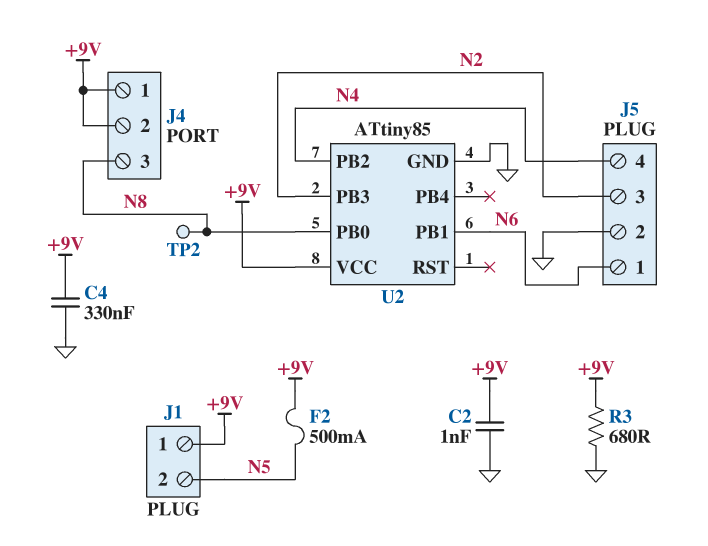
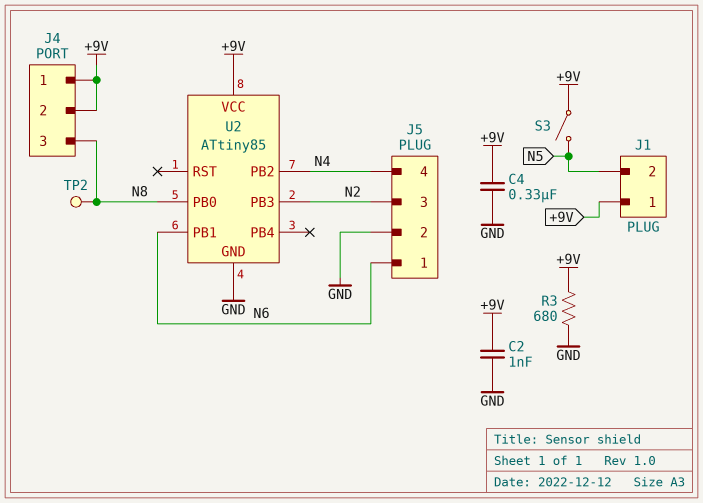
F2: 500mA (+9V, N5) -> none
S3: none -> switch (+9V, N5)

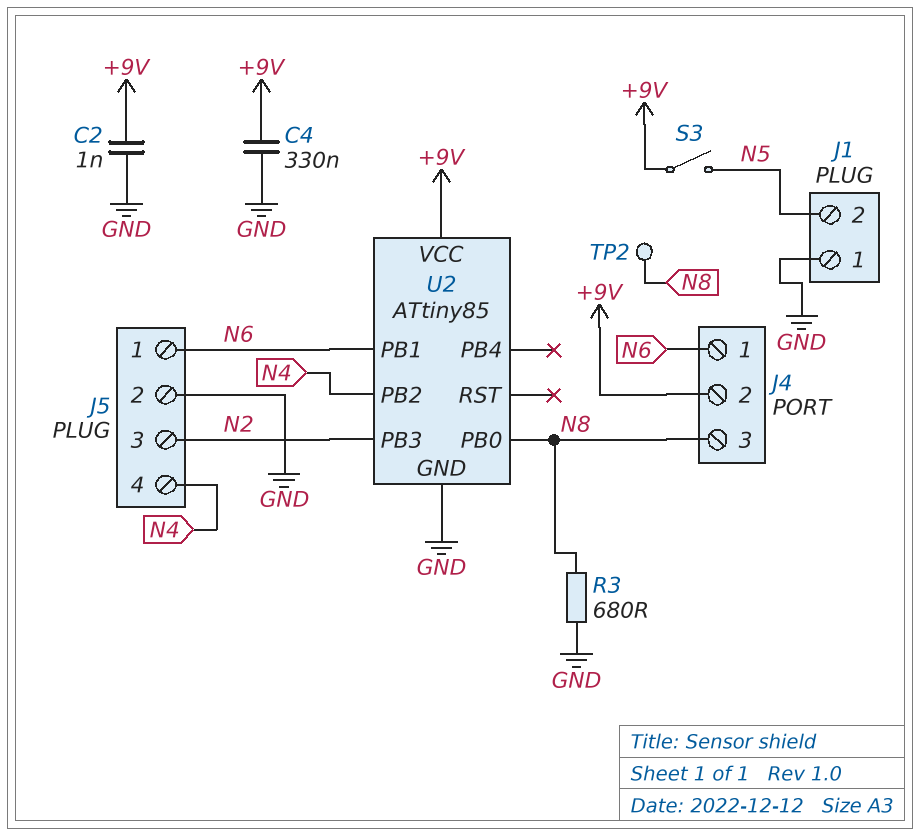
J1 pin 1: +9V -> GND
J4 pin 1: +9V -> N6
R3: 680 (+9V, GND) -> 680 (GND, N8)

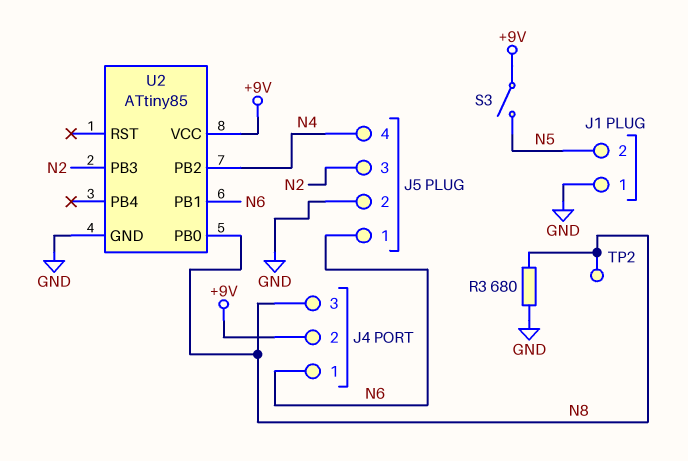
C2: 1nF (+9V, GND) -> none
C4: 330nF (+9V, GND) -> none

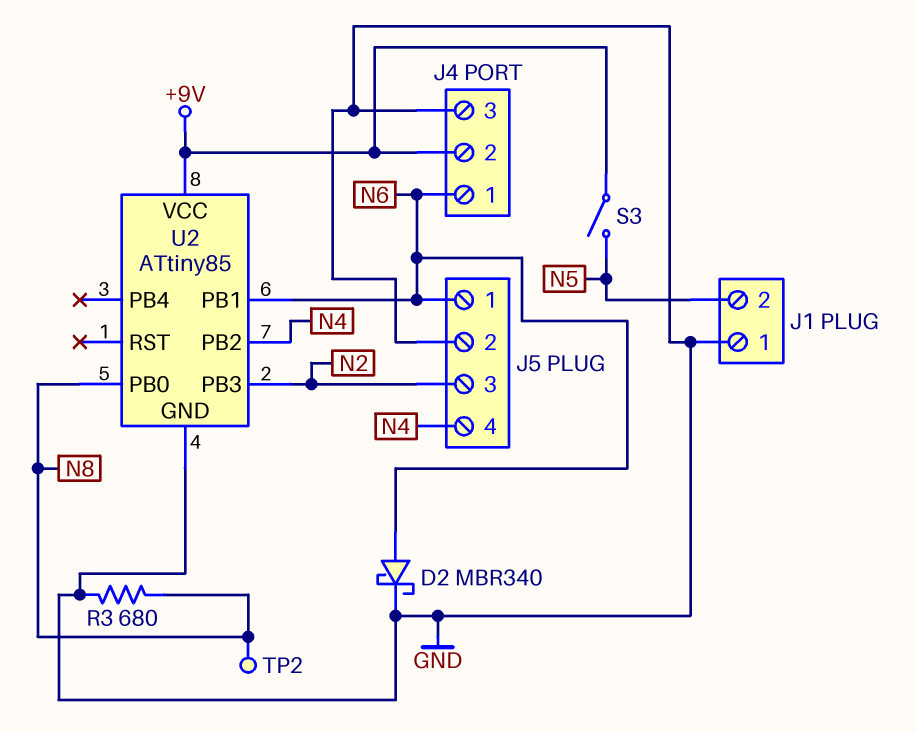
D2: none -> schottky MBR340 (A N6, K GND)
J4 pin 3: N8 -> GND

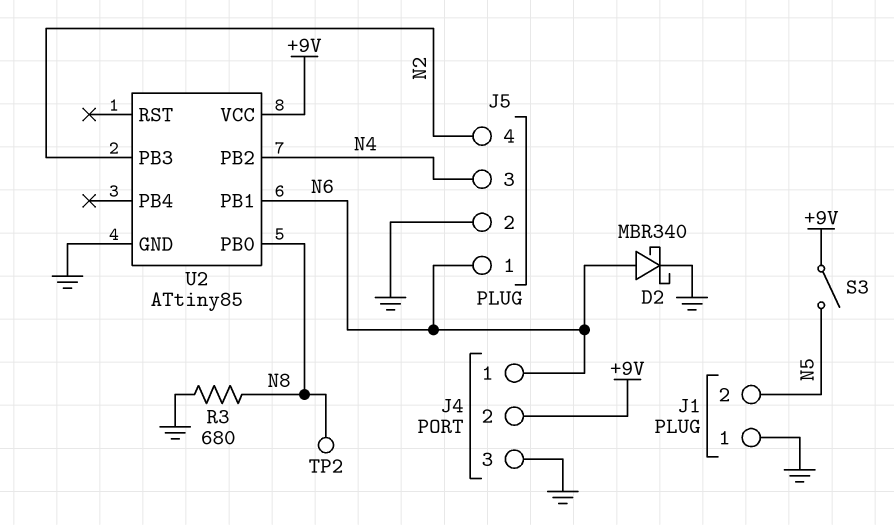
J5 pin 3: N2 -> N4
J5 pin 4: N4 -> N2

